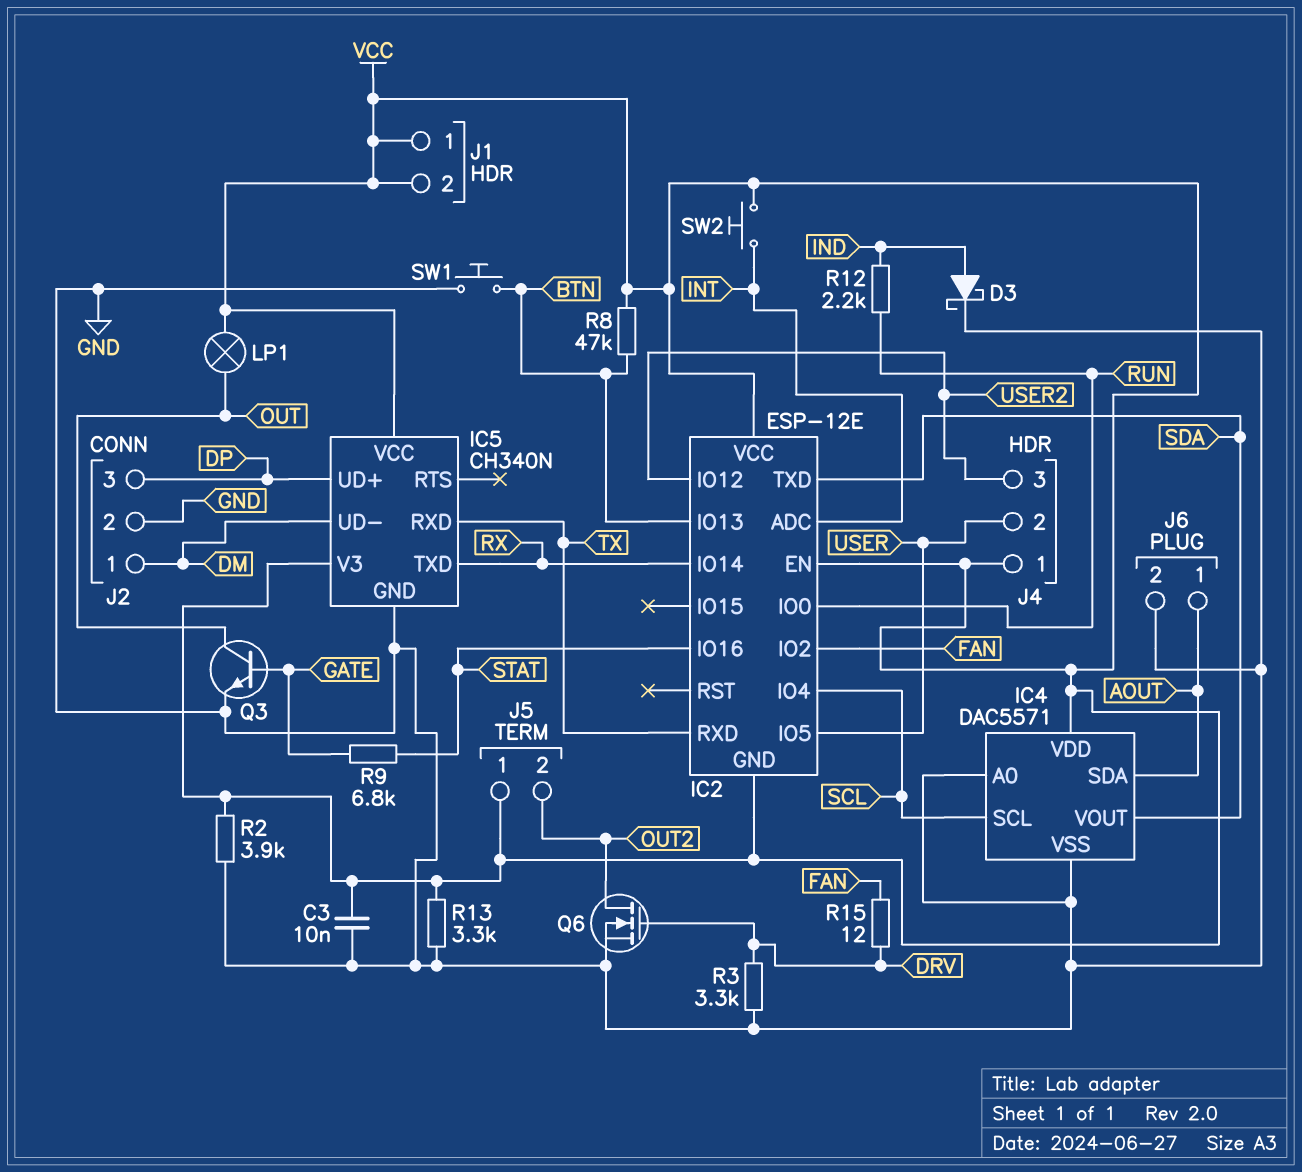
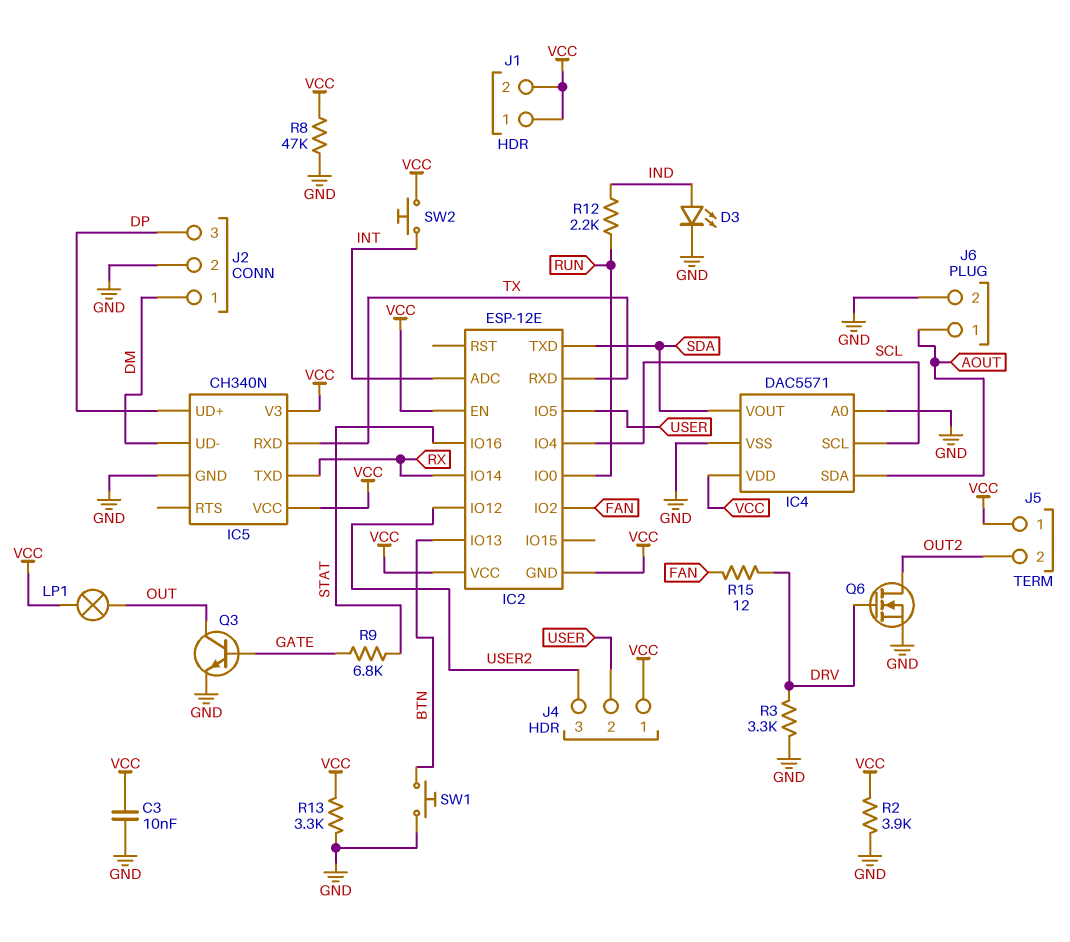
D3: schottky (A IND, K GND) -> LED (A IND, K GND)
R8: 47k (BTN, VCC) -> 47k (GND, VCC)

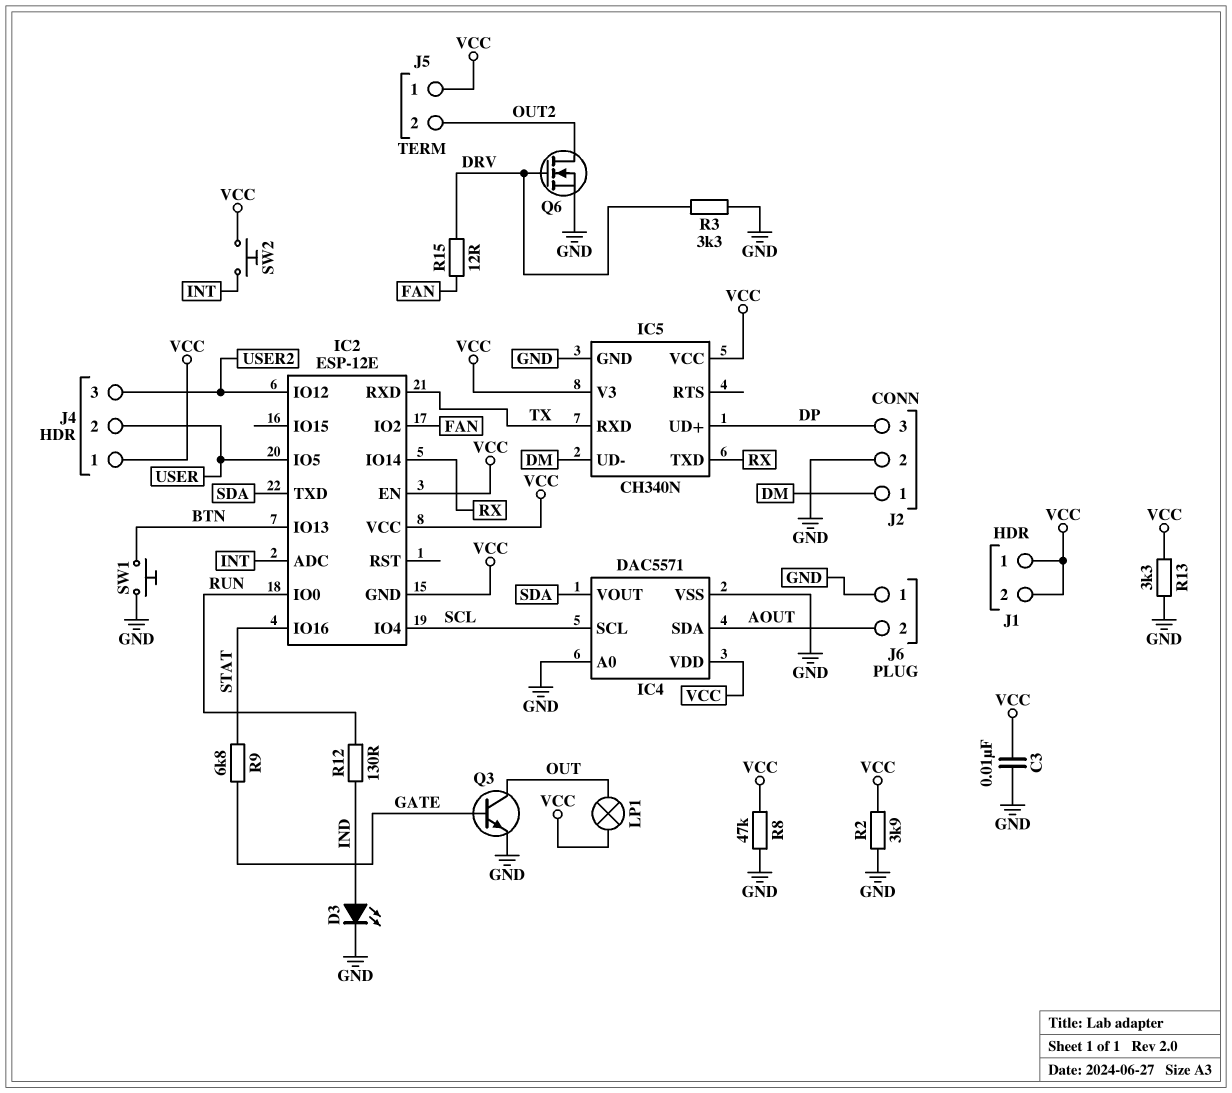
J6 pin 1: AOUT -> GND
J6 pin 2: GND -> AOUT
R12: 2.2k (IND, RUN) -> 130 (IND, RUN)

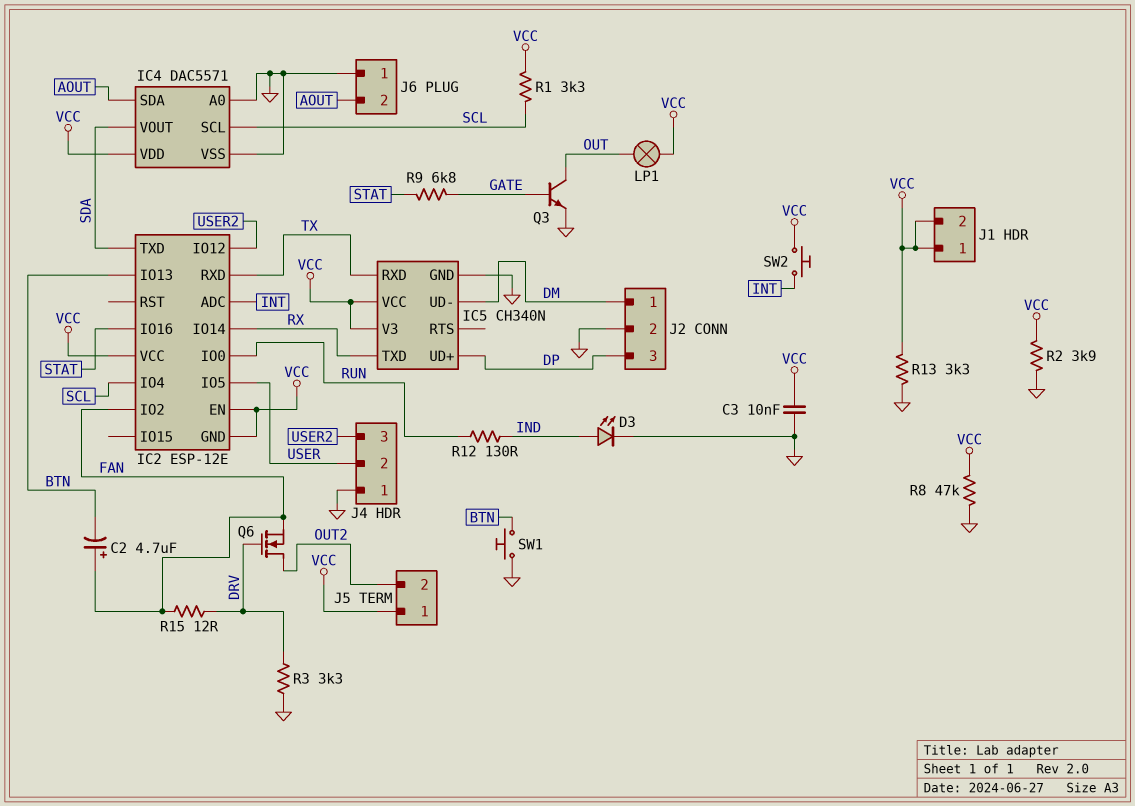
C2: none -> 4.7uF (plus FAN, minus BTN)
J4 pin 1: VCC -> GND
Q6: NMOS (G DRV, D OUT2, S GND) -> NMOS (G DRV, D OUT2, S FAN)
R1: none -> 3.3k (SCL, VCC)

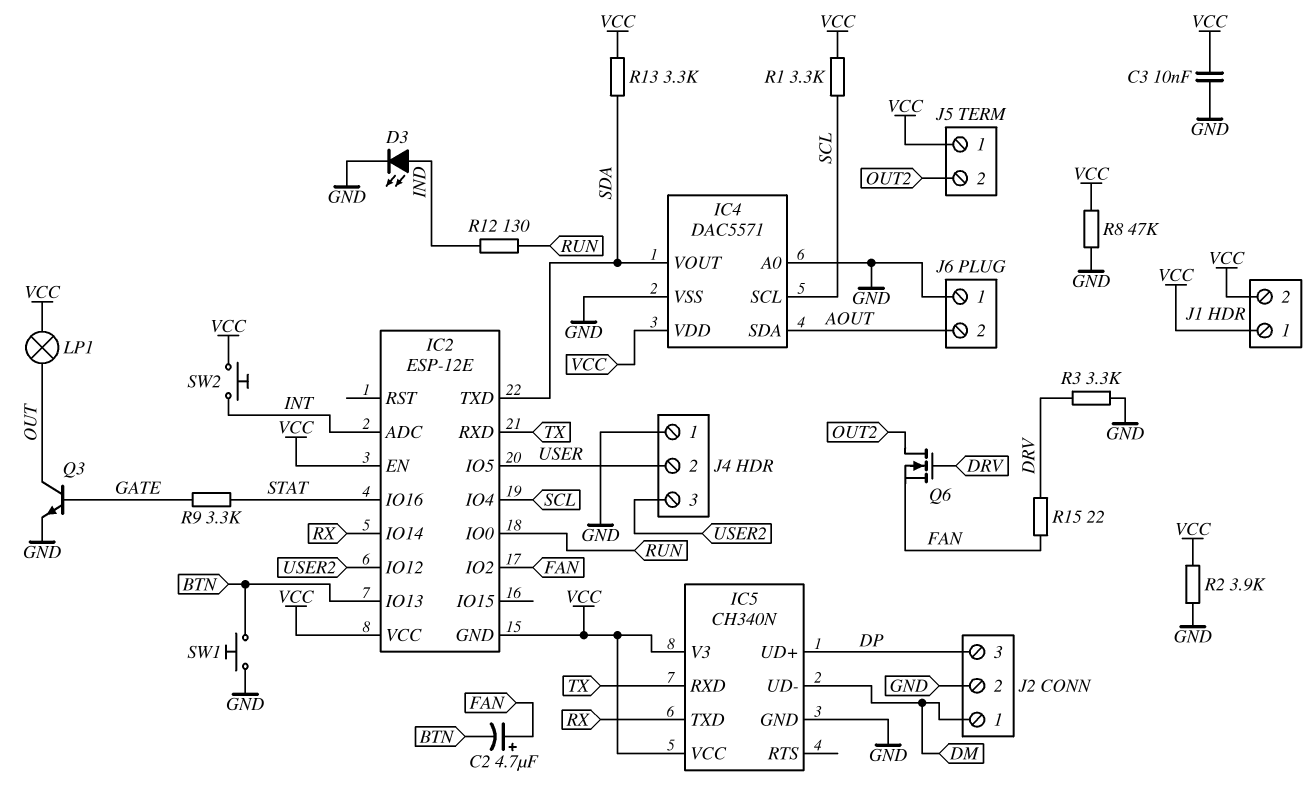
R9: 6.8k (GATE, STAT) -> 3.3k (GATE, STAT)
R13: 3.3k (GND, VCC) -> 3.3k (SDA, VCC)
R15: 12 (DRV, FAN) -> 22 (DRV, FAN)

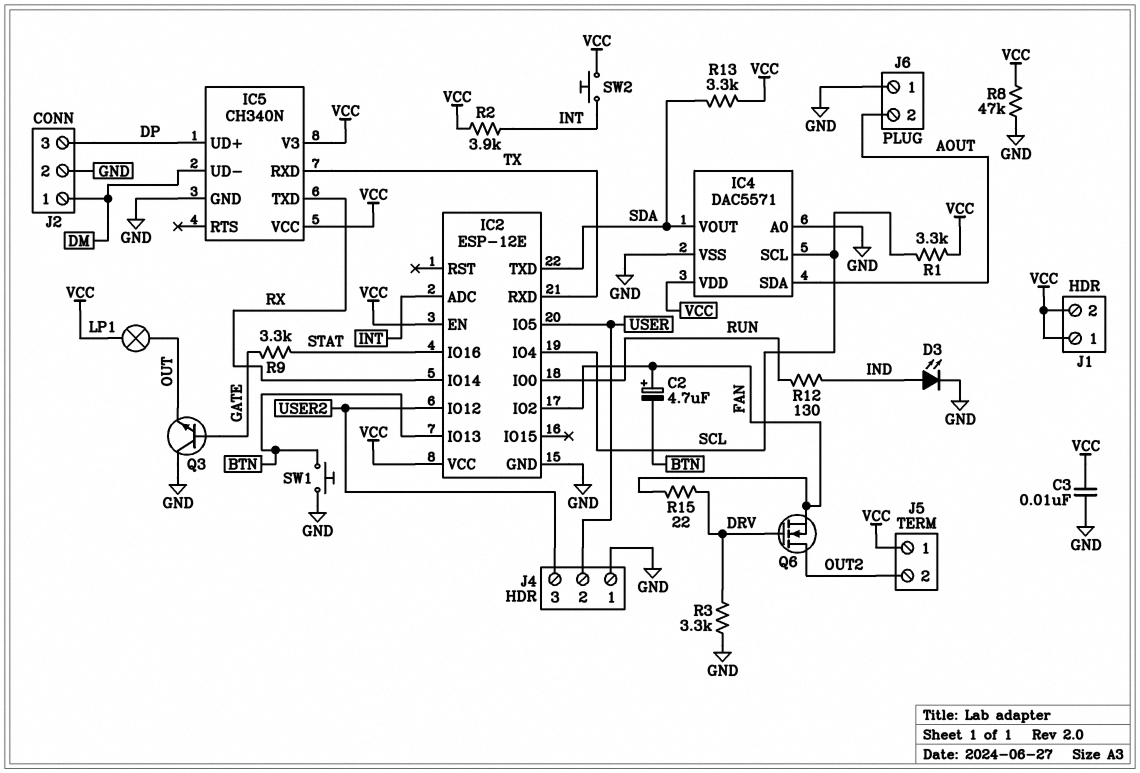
IC2 pin GND: VCC -> GND
Q3: NPN (B GATE, C OUT, E GND) -> NPN (B GATE, C GND, E OUT)
R2: 3.9k (GND, VCC) -> 3.9k (INT, VCC)

